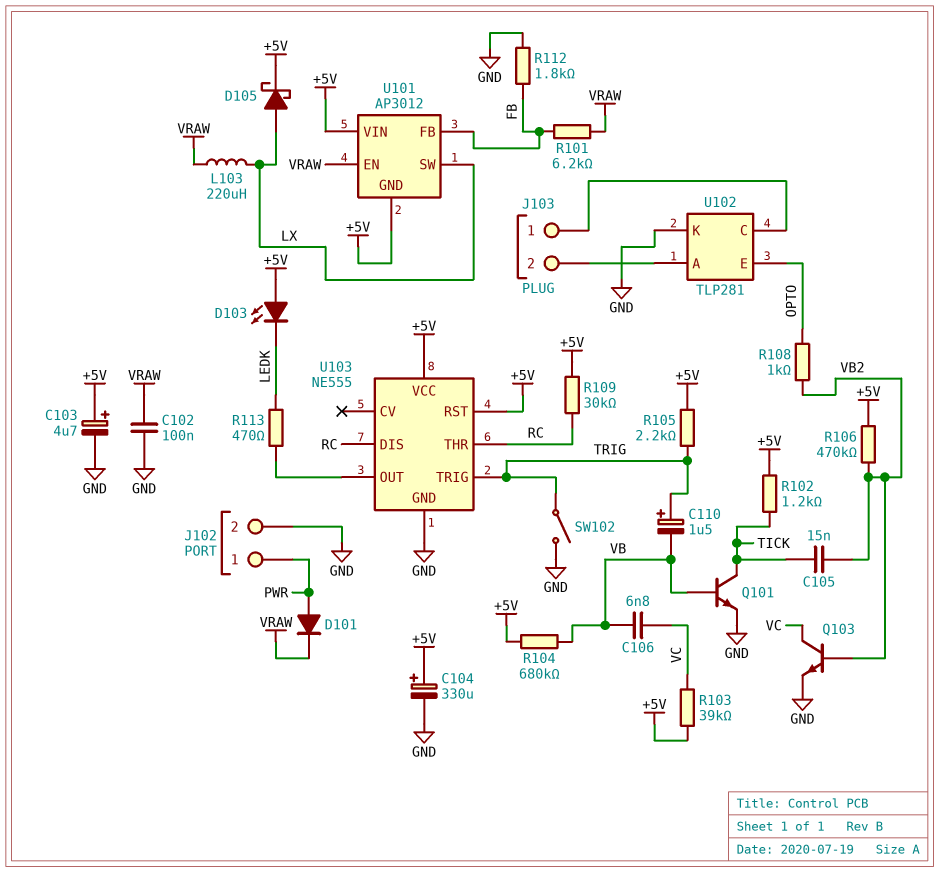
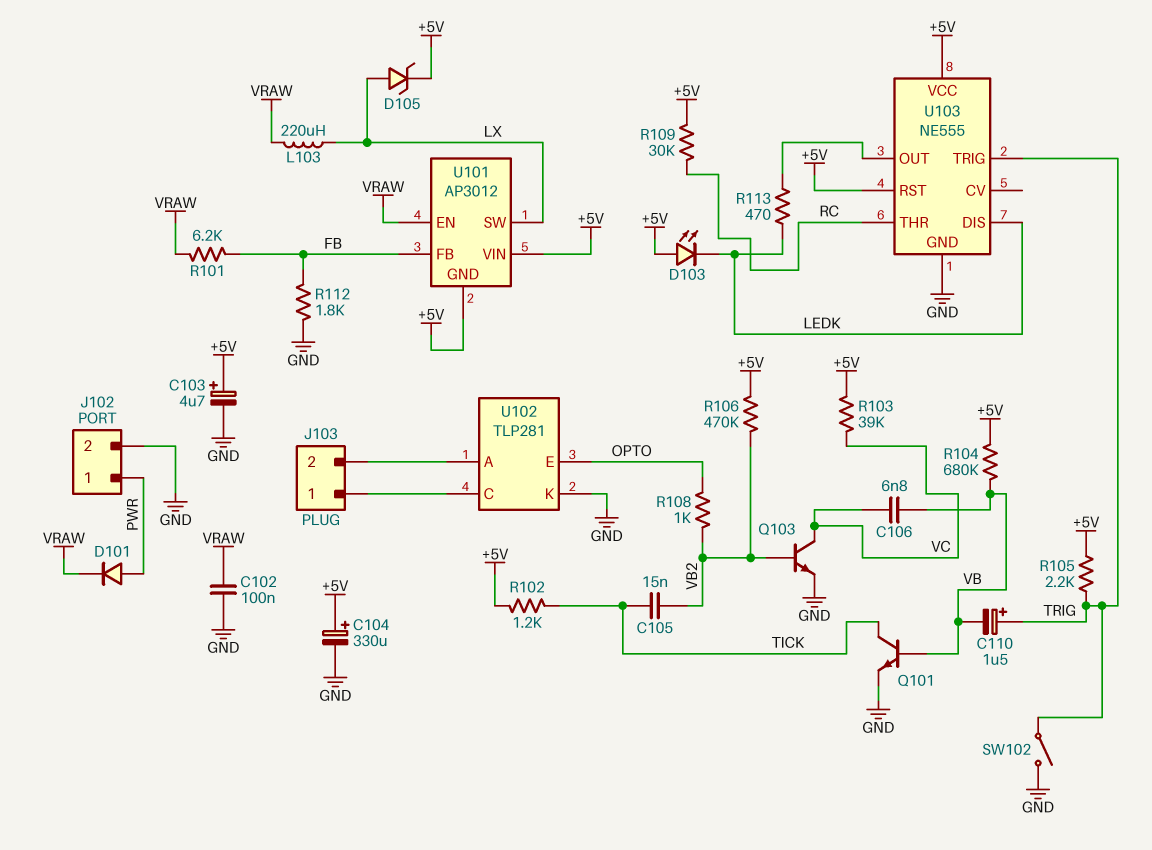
D105: schottky (A LX, K +5V) -> zener (A LX, K +5V)
U103 pin DIS: RC -> LEDK

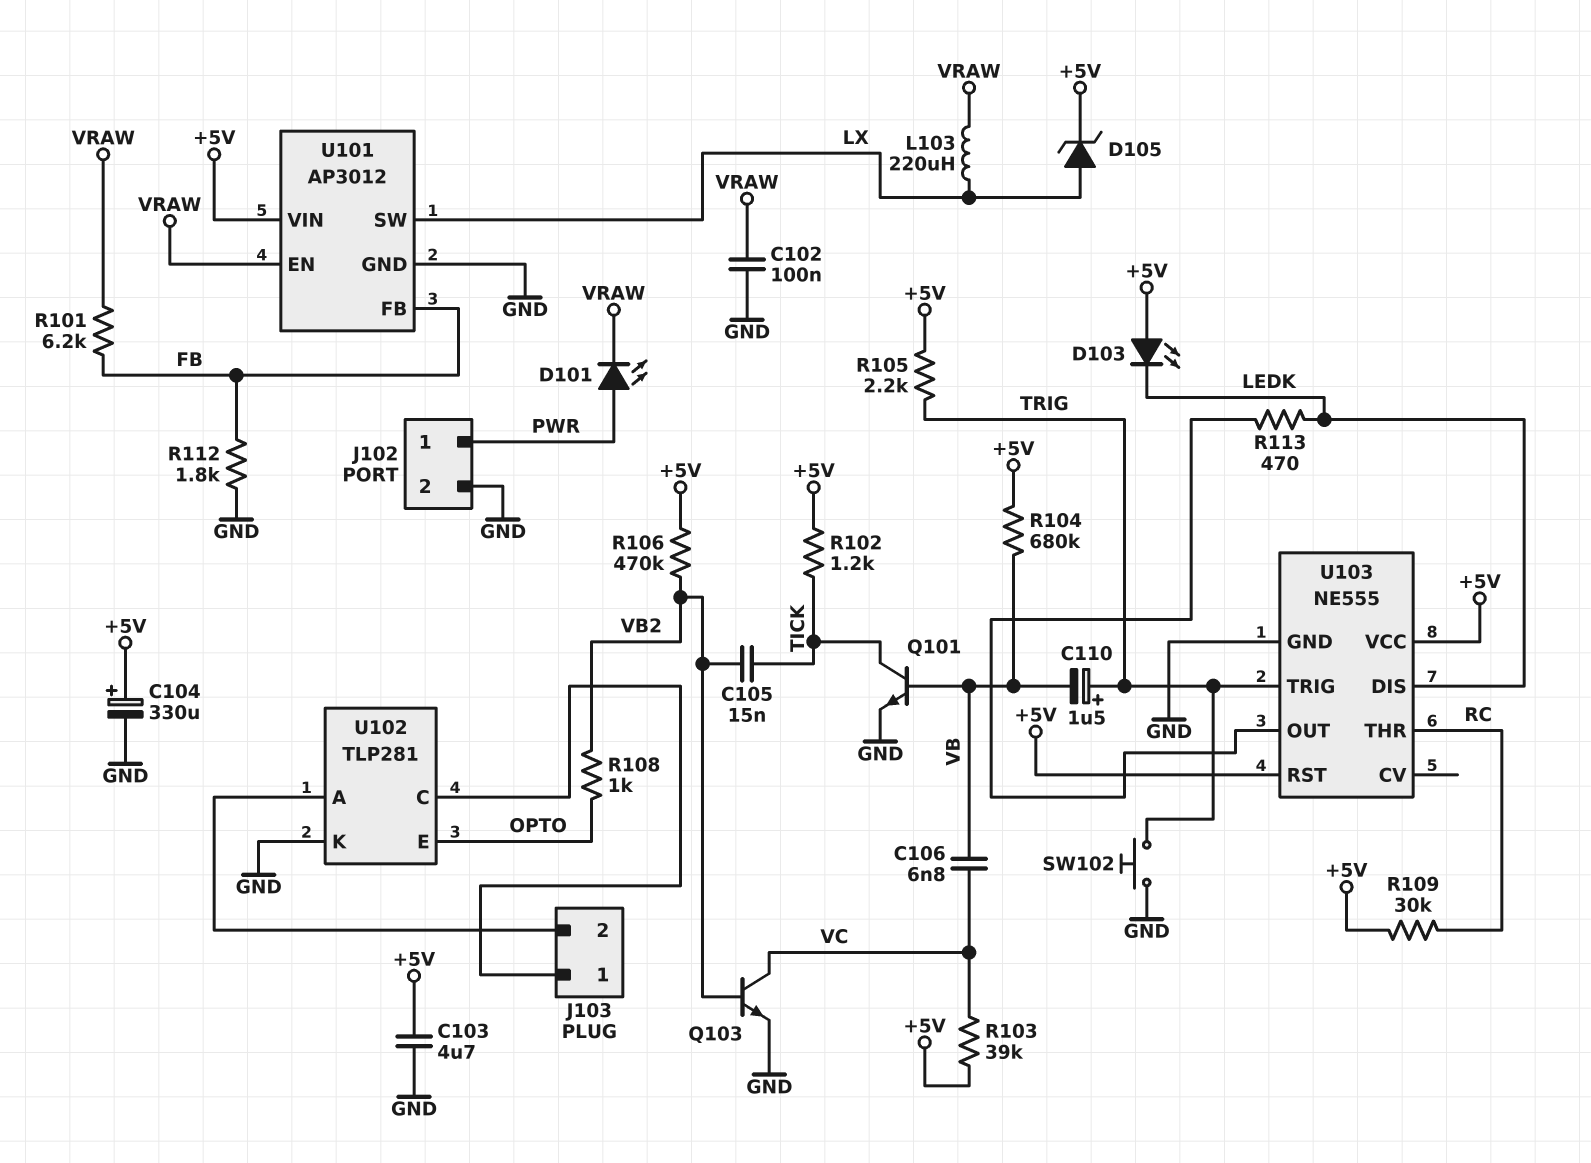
C103: 4.7uF (plus +5V, minus GND) -> 4.7uF (+5V, GND)
D101: diode (A PWR, K VRAW) -> LED (A PWR, K VRAW)
SW102: switch (GND, TRIG) -> button (GND, TRIG)
U101 pin GND: +5V -> GND

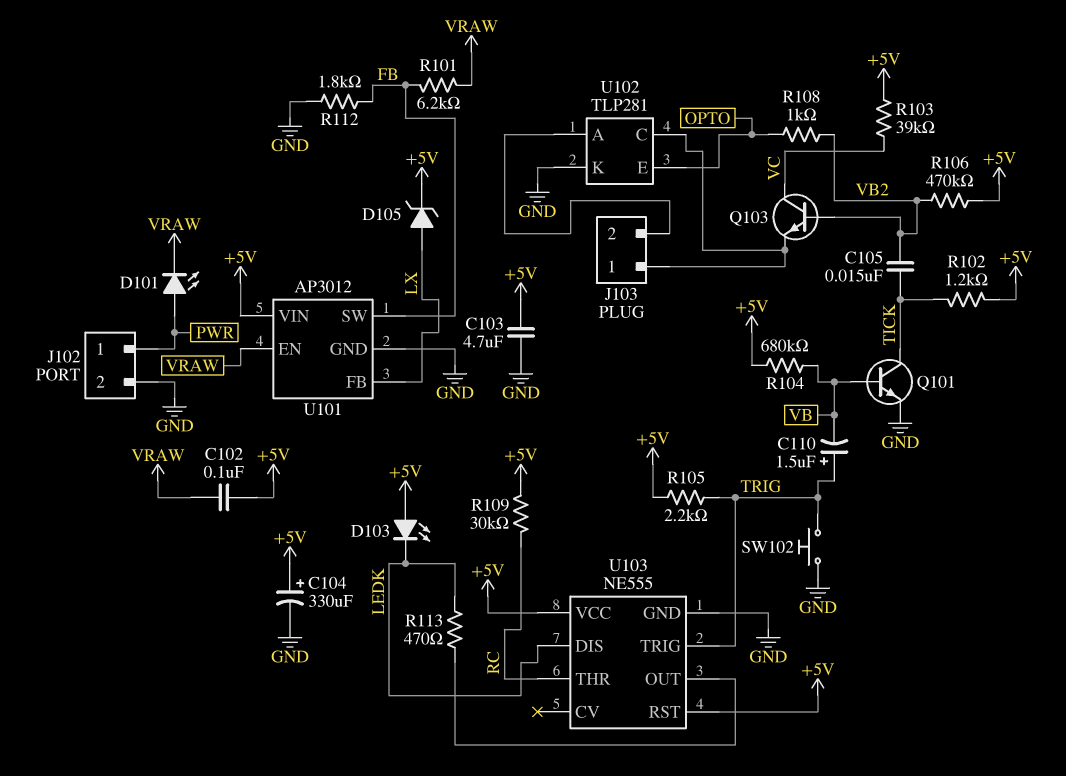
C102: 100nF (GND, VRAW) -> 100nF (+5V, VRAW)
C106: 6.8nF (VB, VC) -> none
L103: 220uH (LX, VRAW) -> none
Q103: NPN (B VB2, C VC, E GND) -> NPN (B VB2, C VC, E J103/1)
U101 pin FB: FB -> LX
U101 pin SW: LX -> FB

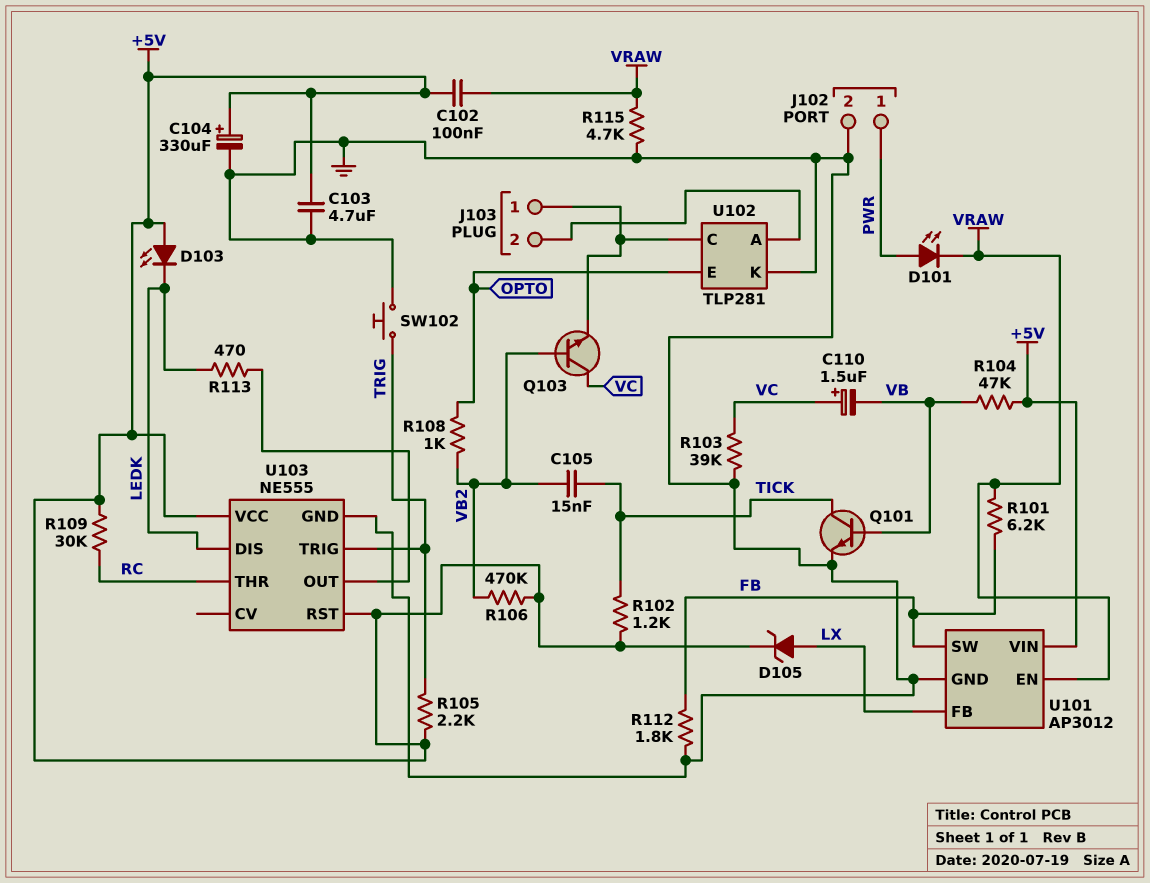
C110: 1.5uF (plus TRIG, minus VB) -> 1.5uF (plus VC, minus VB)
R103: 39k (+5V, VC) -> 39k (GND, VC)
R104: 680k (+5V, VB) -> 47k (+5V, VB)
R115: none -> 4.7k (GND, VRAW)

